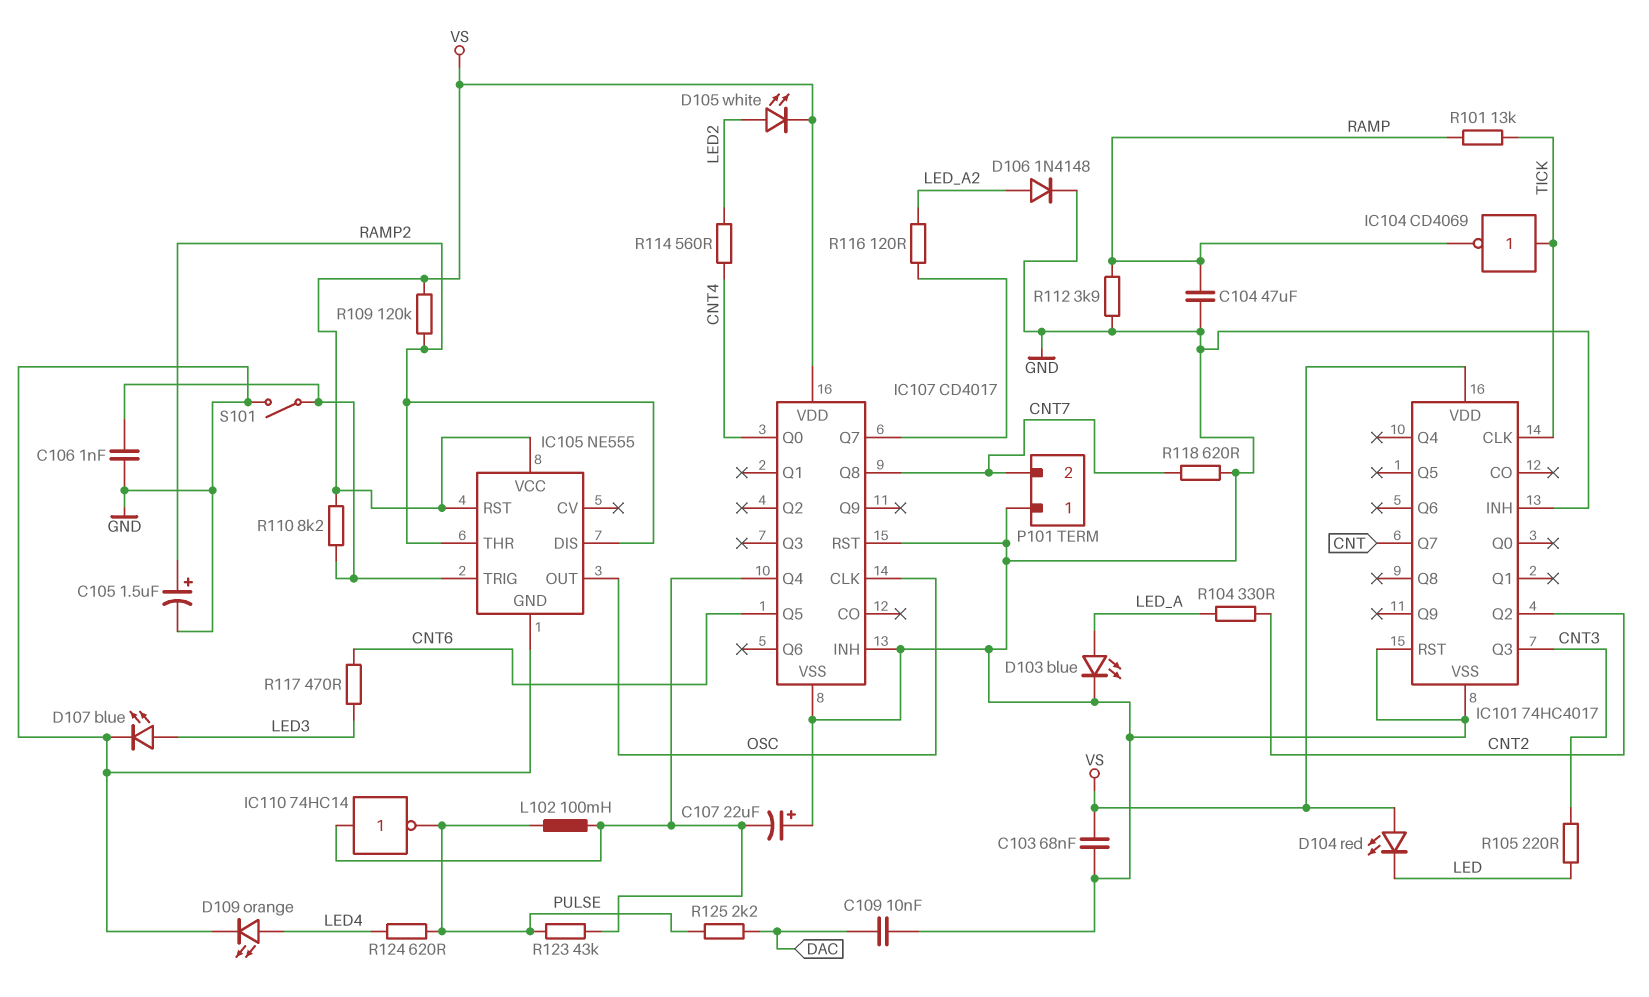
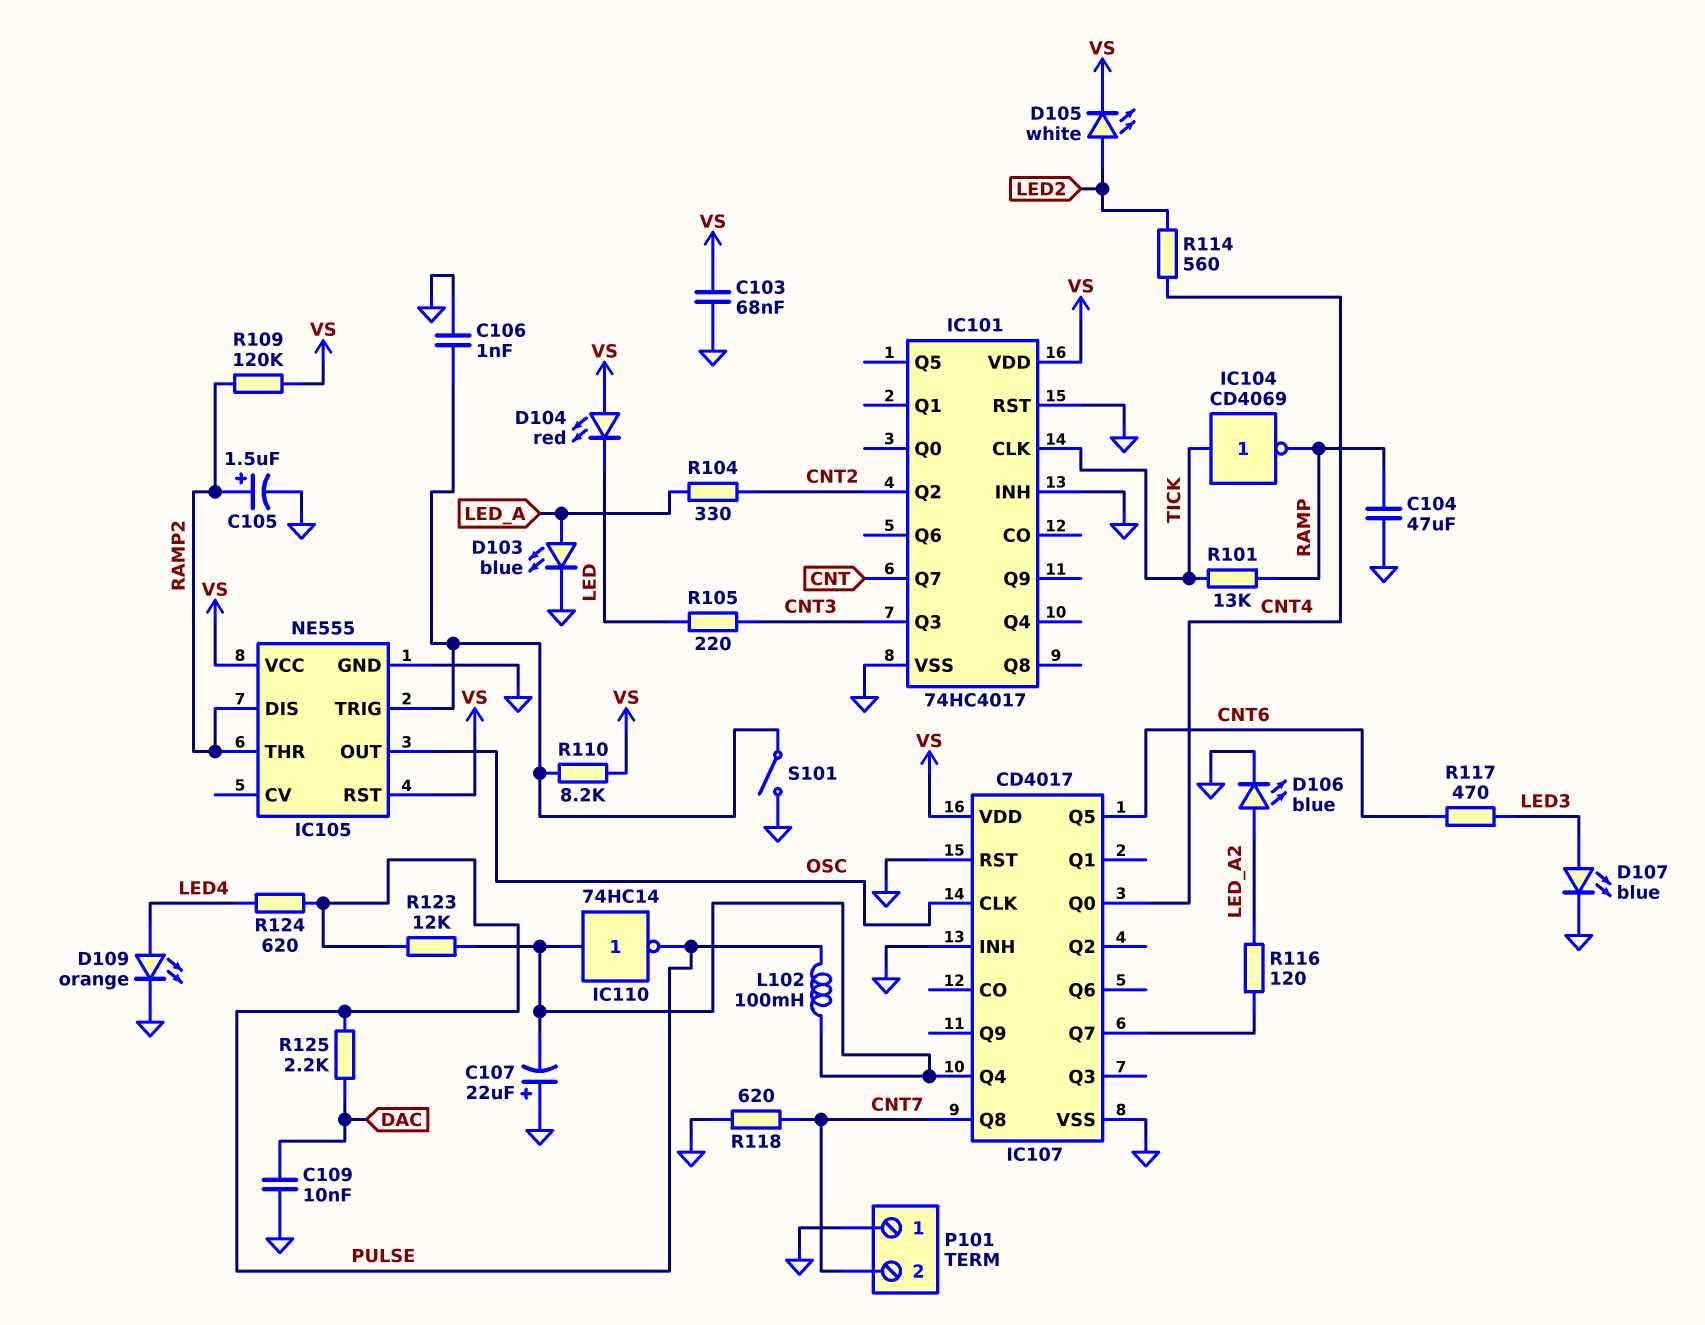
D106: diode 1N4148 (A LED_A2, K GND) -> LED blue (A LED_A2, K GND)
R112: 3.9k (GND, RAMP) -> none
R123: 43k (IC107/Q4, PULSE) -> 12k (IC107/Q4, PULSE)

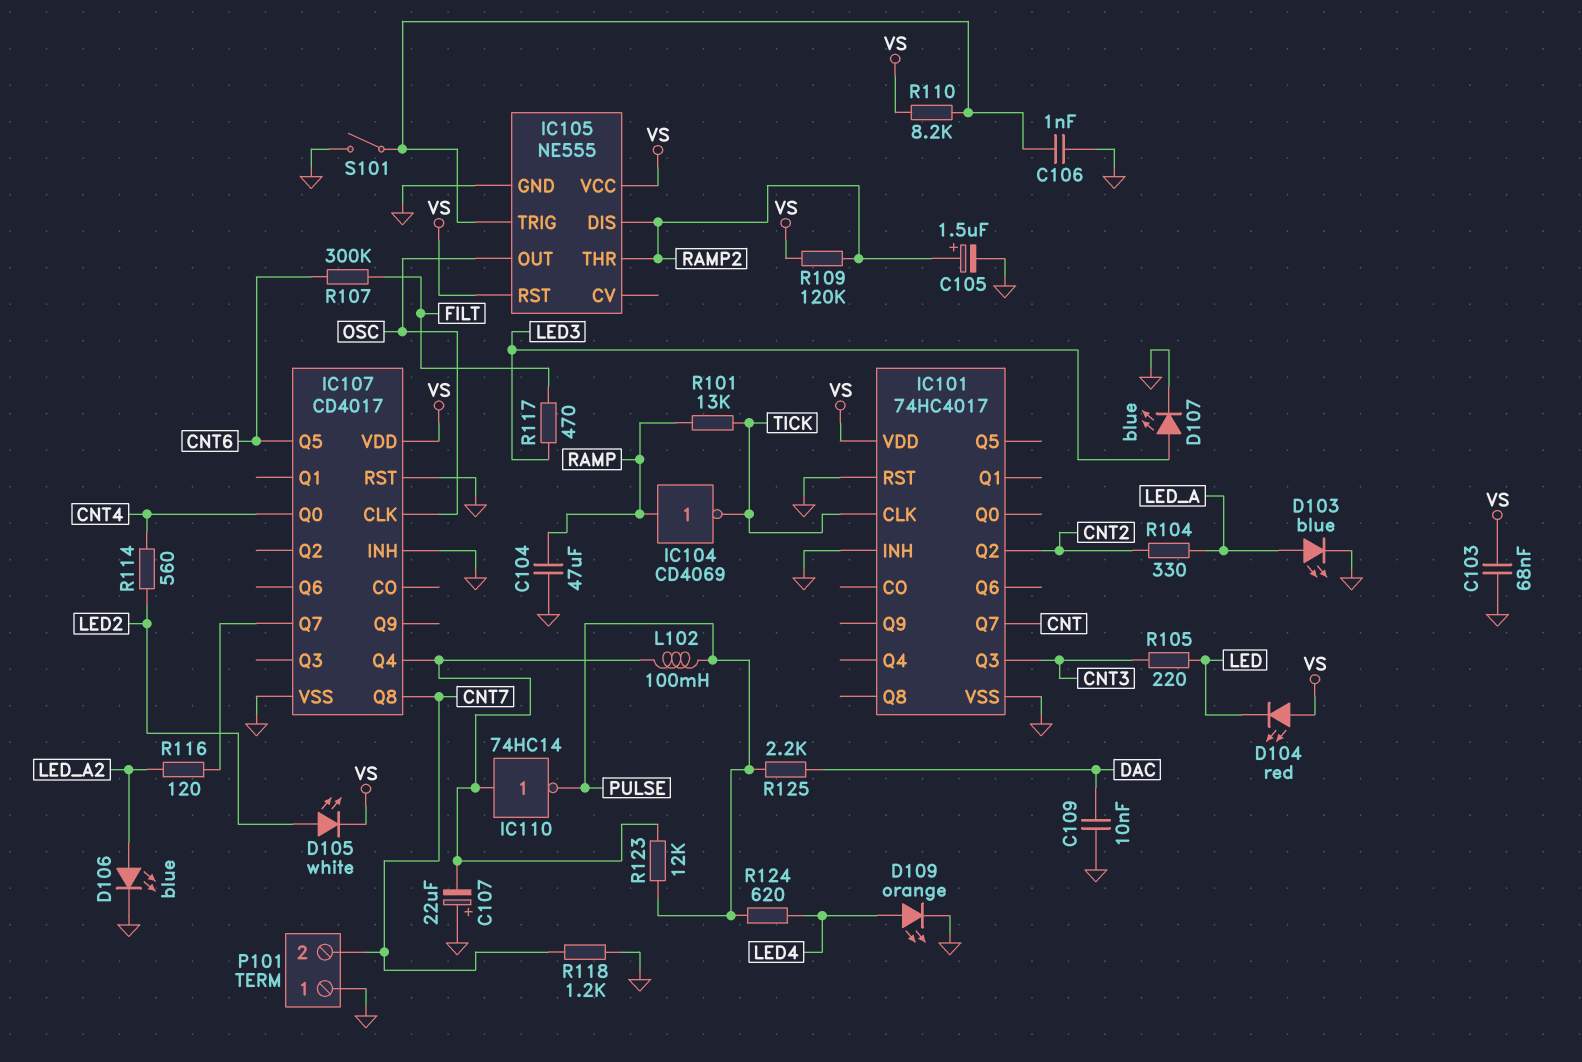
IC104: NOT CD4069 (in TICK, out RAMP) -> NOT CD4069 (in RAMP, out TICK)
R107: none -> 300k (CNT6, FILT)
R117: 470 (CNT6, LED3) -> 470 (FILT, LED3)
R118: 620 (CNT7, GND) -> 1.2k (CNT7, GND)

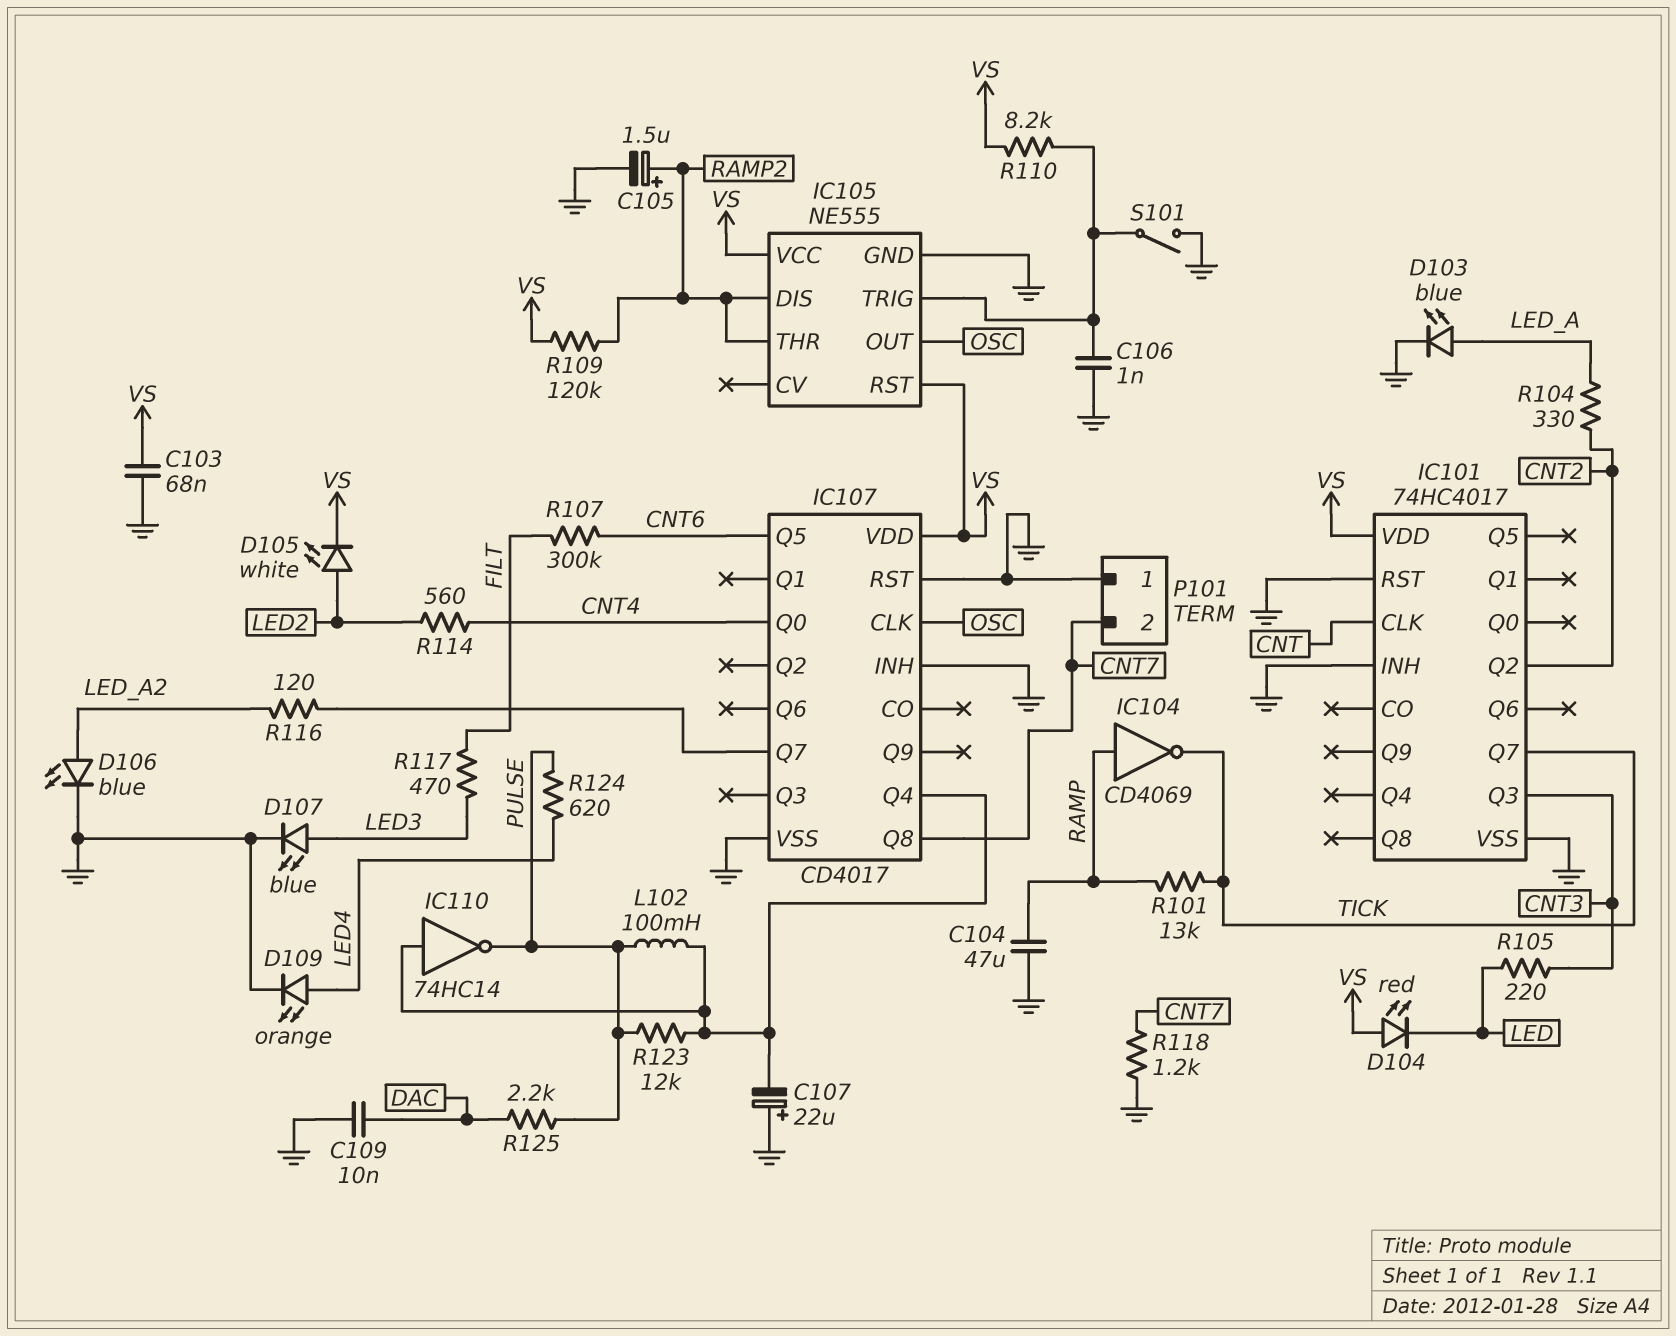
IC101 pin CLK: TICK -> CNT
IC101 pin Q7: CNT -> TICK

